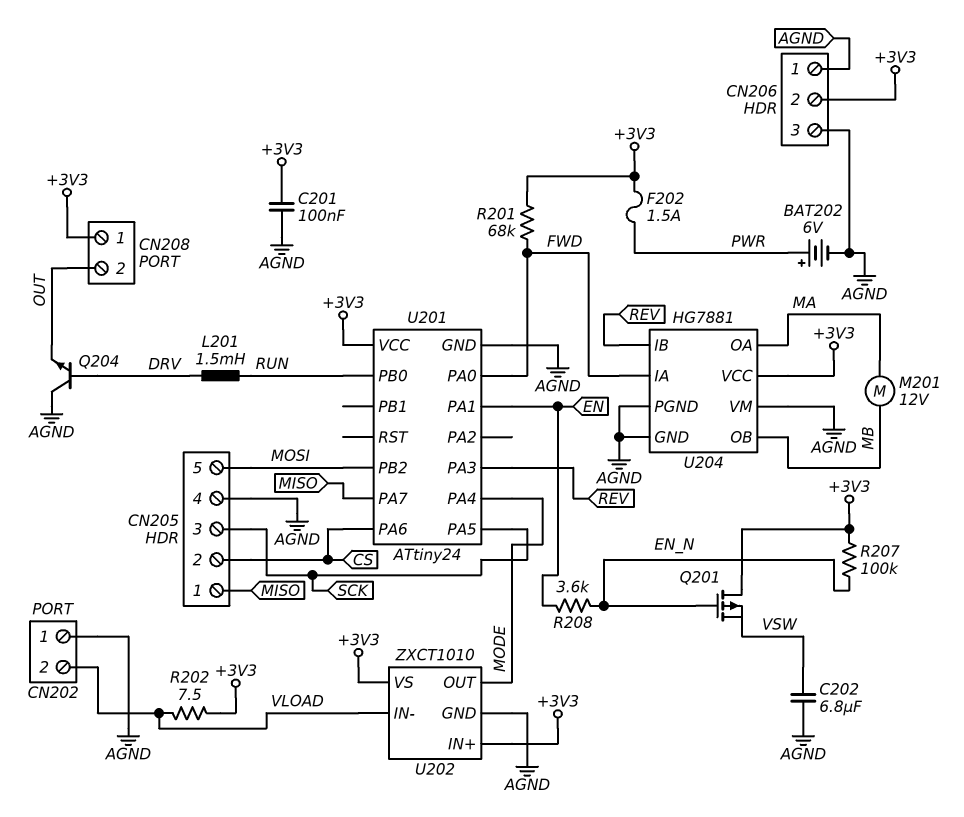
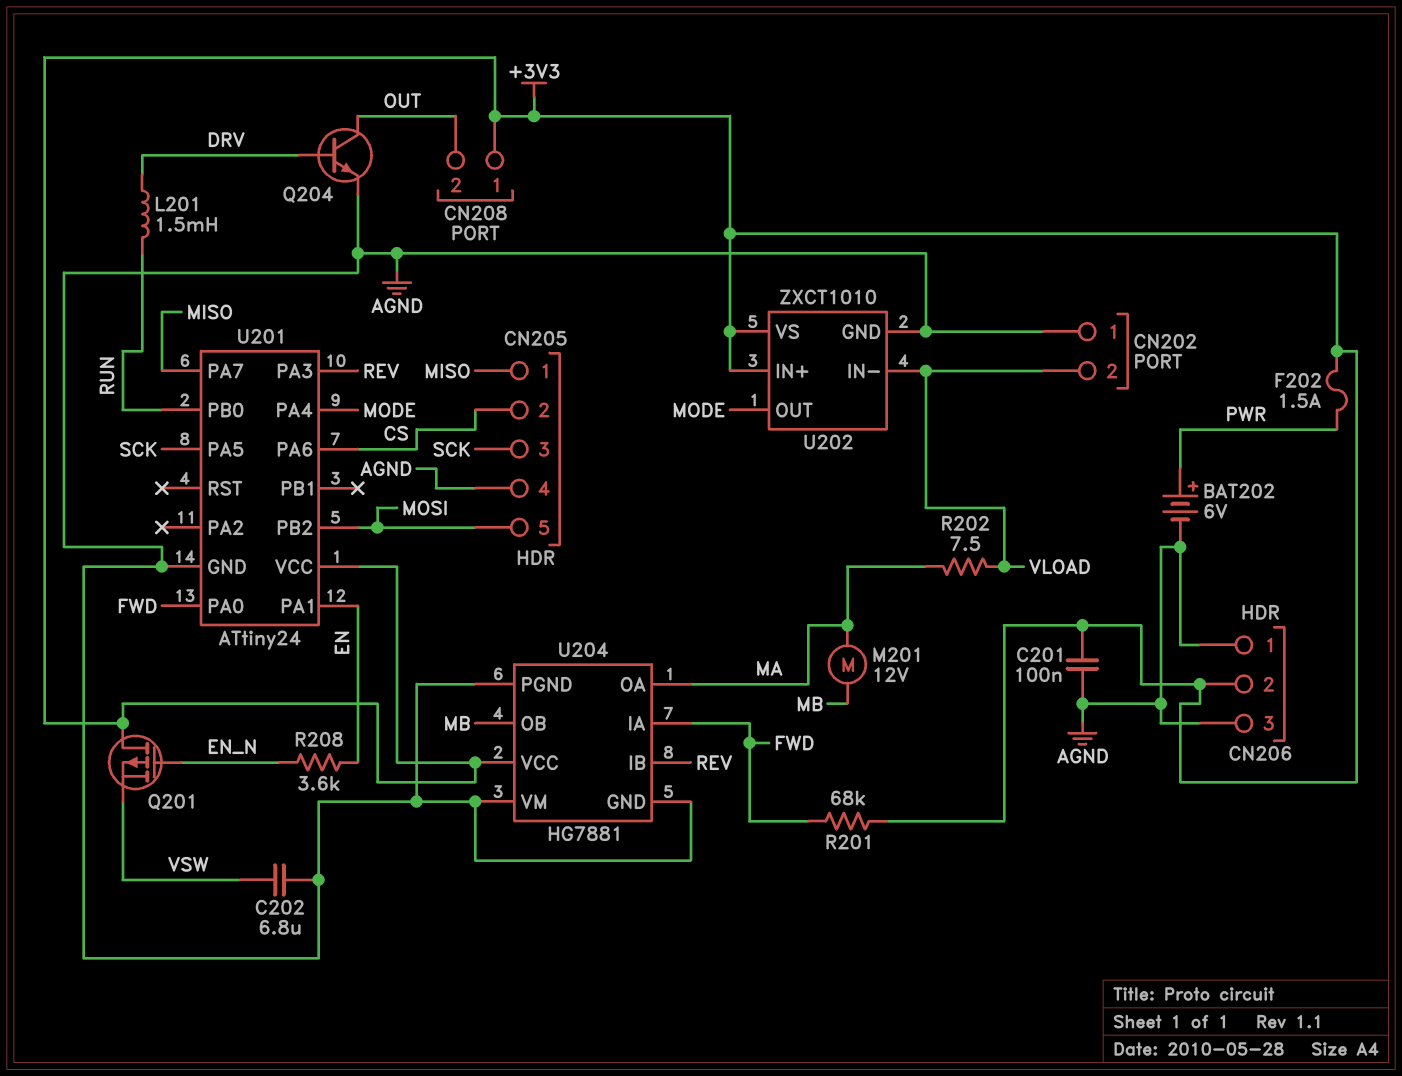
Q204: NPN (B DRV, C AGND, E OUT) -> NPN (B DRV, C OUT, E AGND)
R202: 7.5 (+3V3, VLOAD) -> 7.5 (MA, VLOAD)
R207: 100k (+3V3, EN_N) -> none

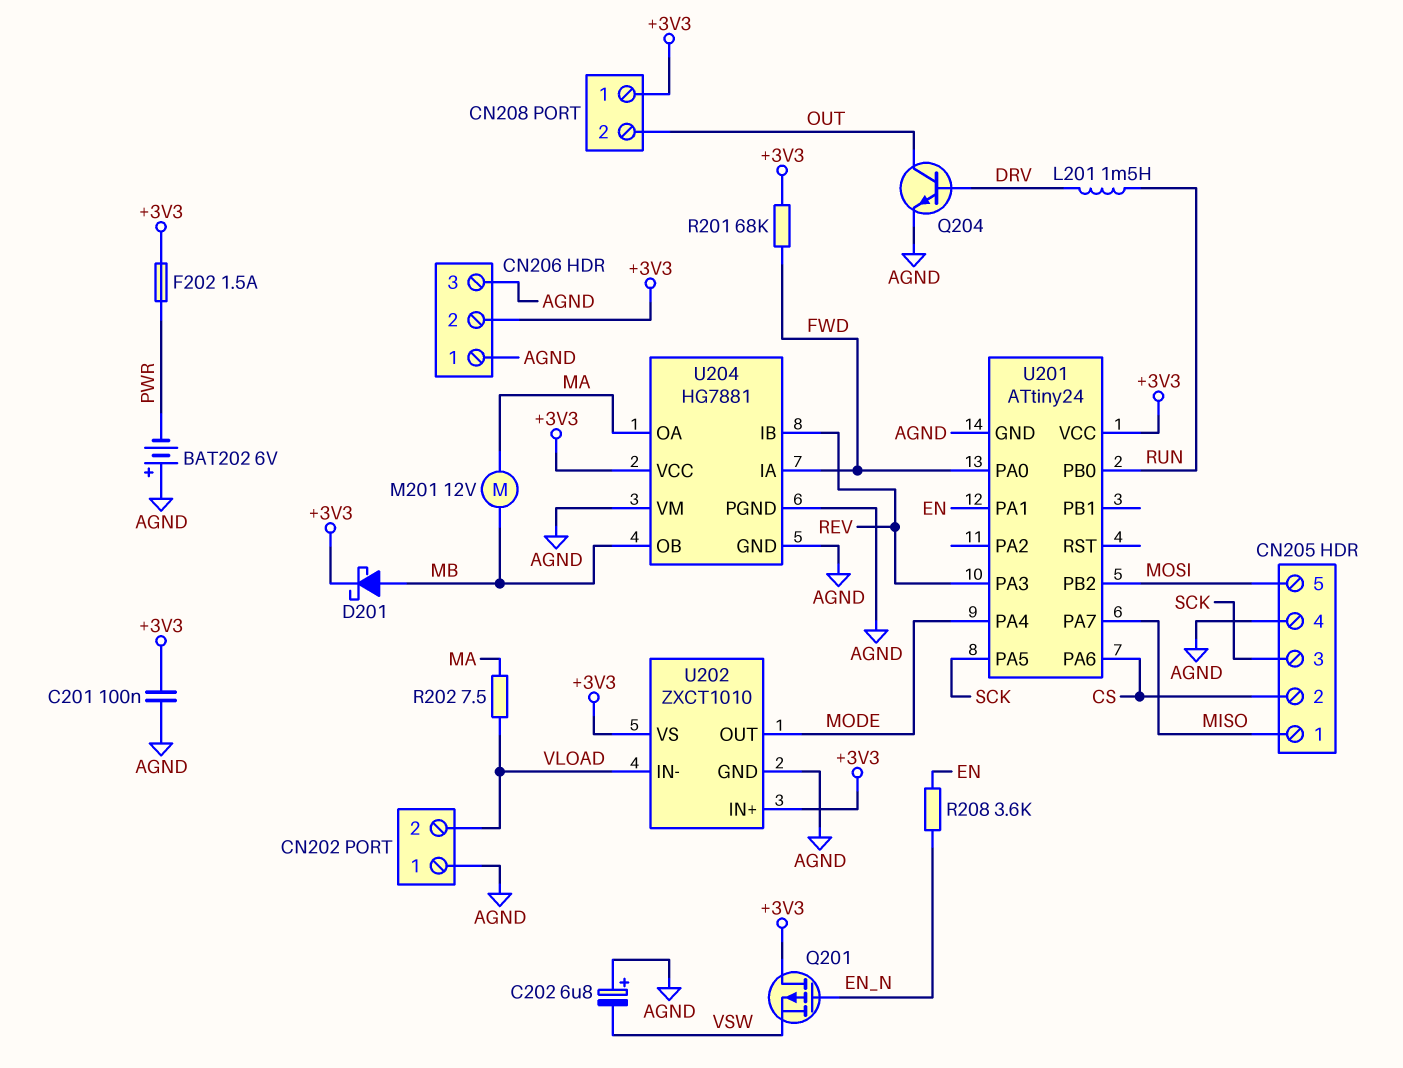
BAT202: 6V (plus PWR, minus AGND) -> 6V (plus AGND, minus PWR)
C202: 6.8uF (AGND, VSW) -> 6.8uF (plus AGND, minus VSW)
D201: none -> schottky (A MB, K +3V3)

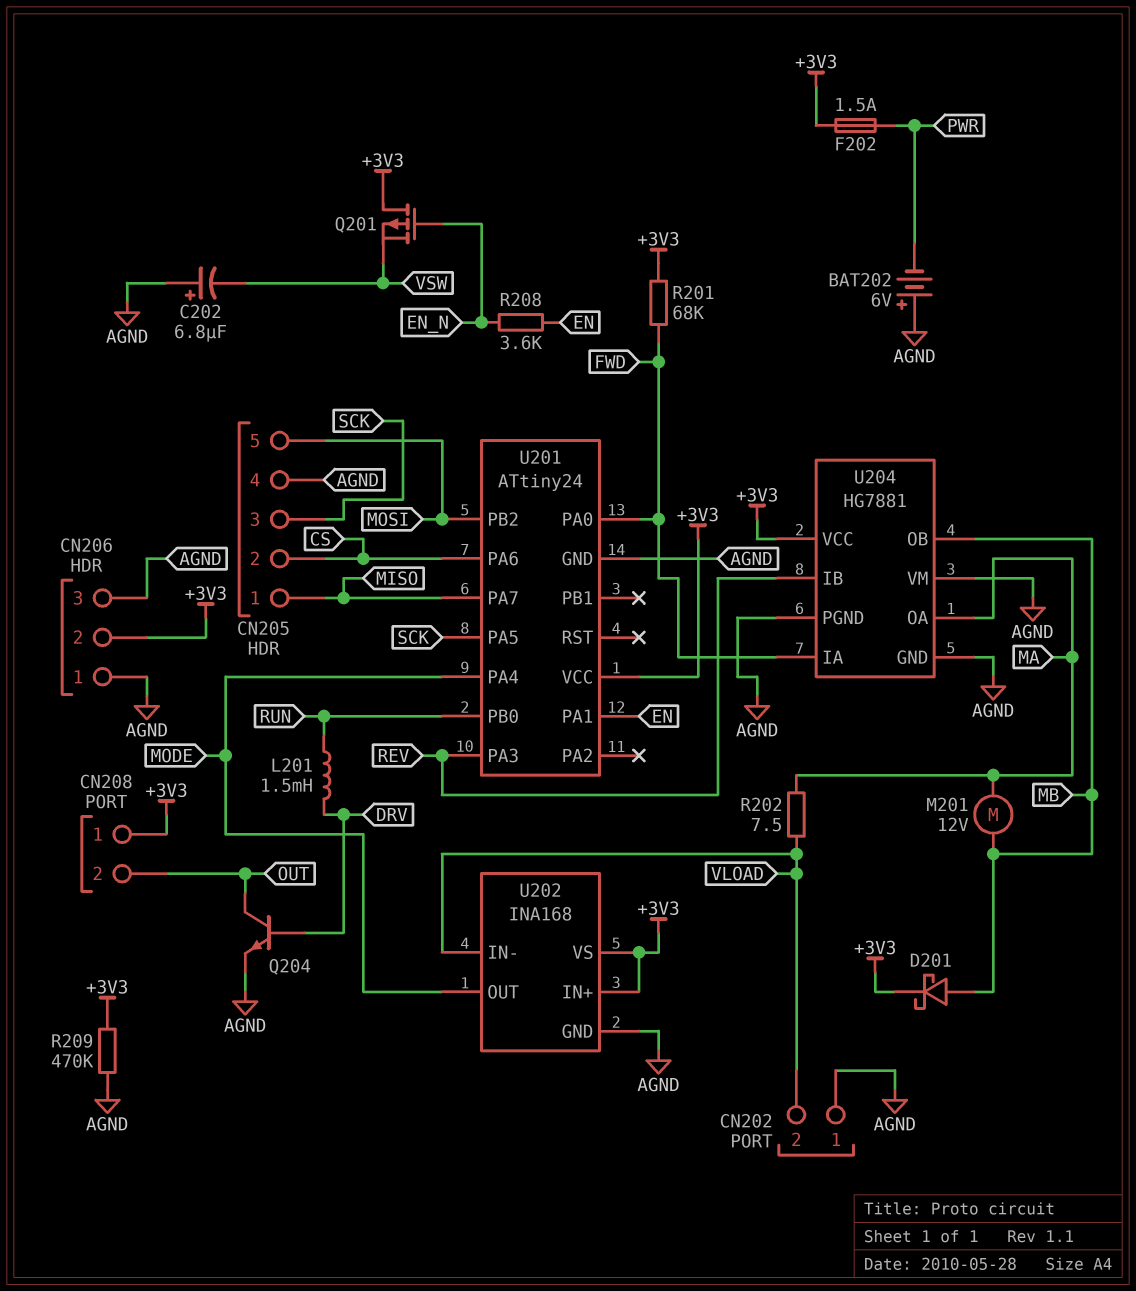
C201: 100nF (+3V3, AGND) -> none
R209: none -> 470k (+3V3, AGND)
U202: ZXCT1010 -> INA168

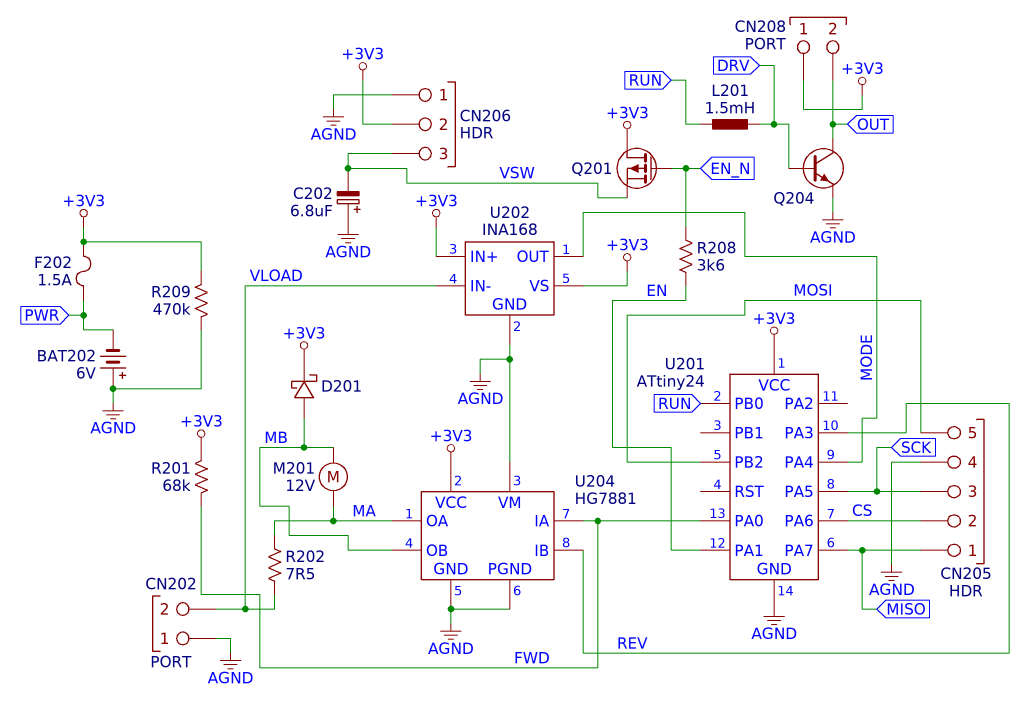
CN206 pin 3: AGND -> VSW

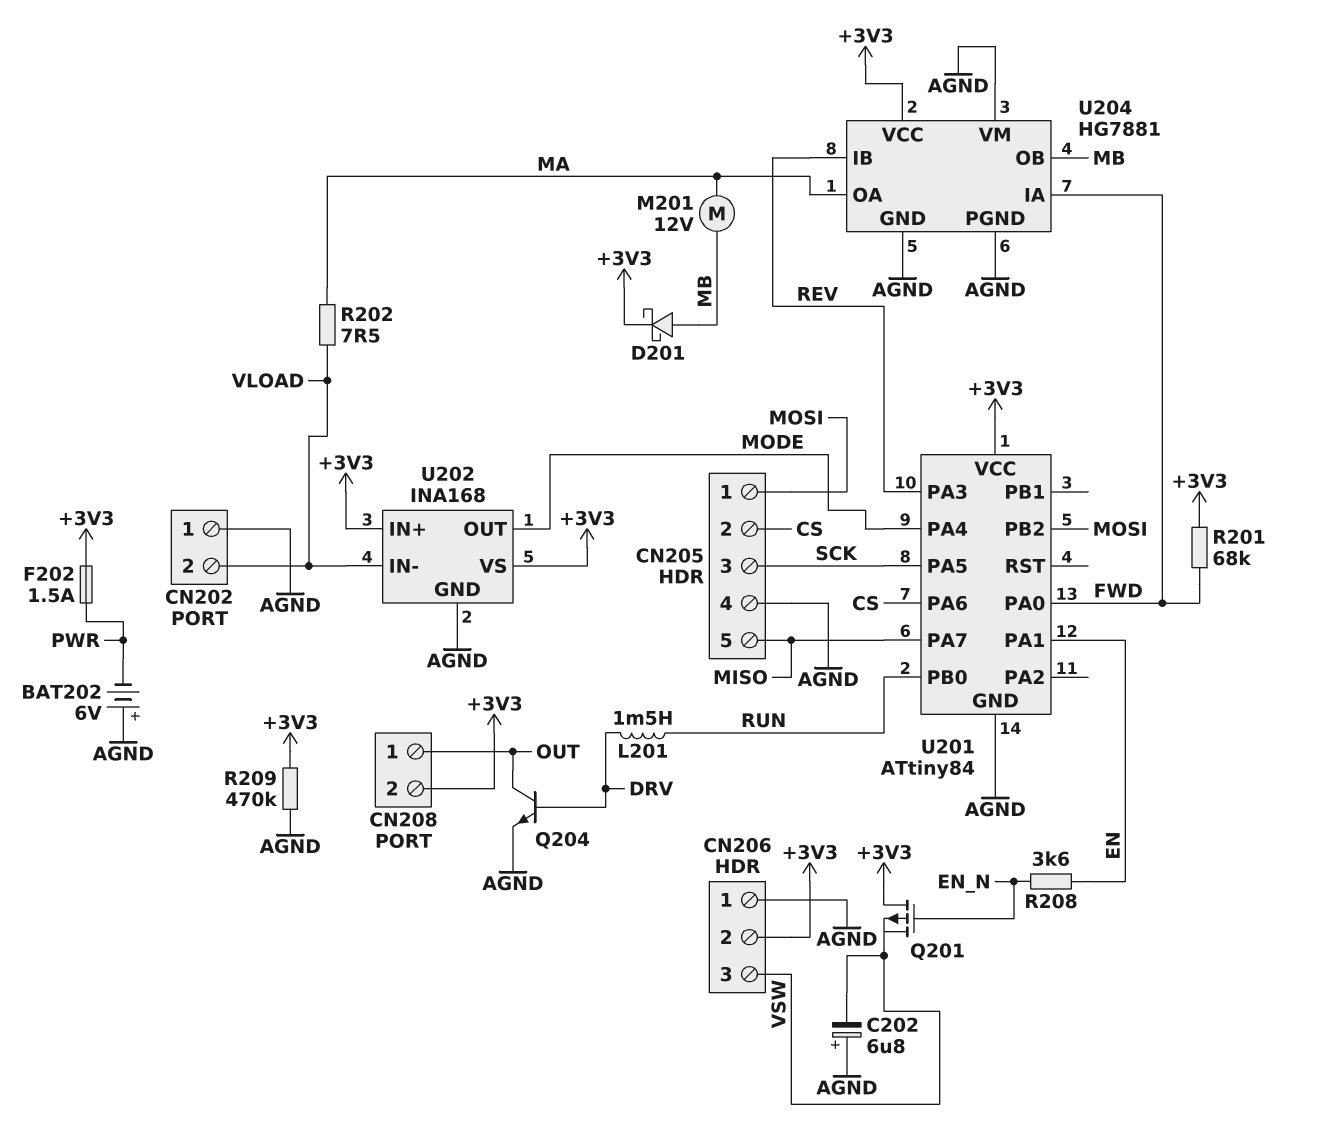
CN205 pin 1: MISO -> MOSI
CN205 pin 5: MOSI -> MISO
CN208 pin 1: +3V3 -> OUT
CN208 pin 2: OUT -> +3V3
U201: ATtiny24 -> ATtiny84

